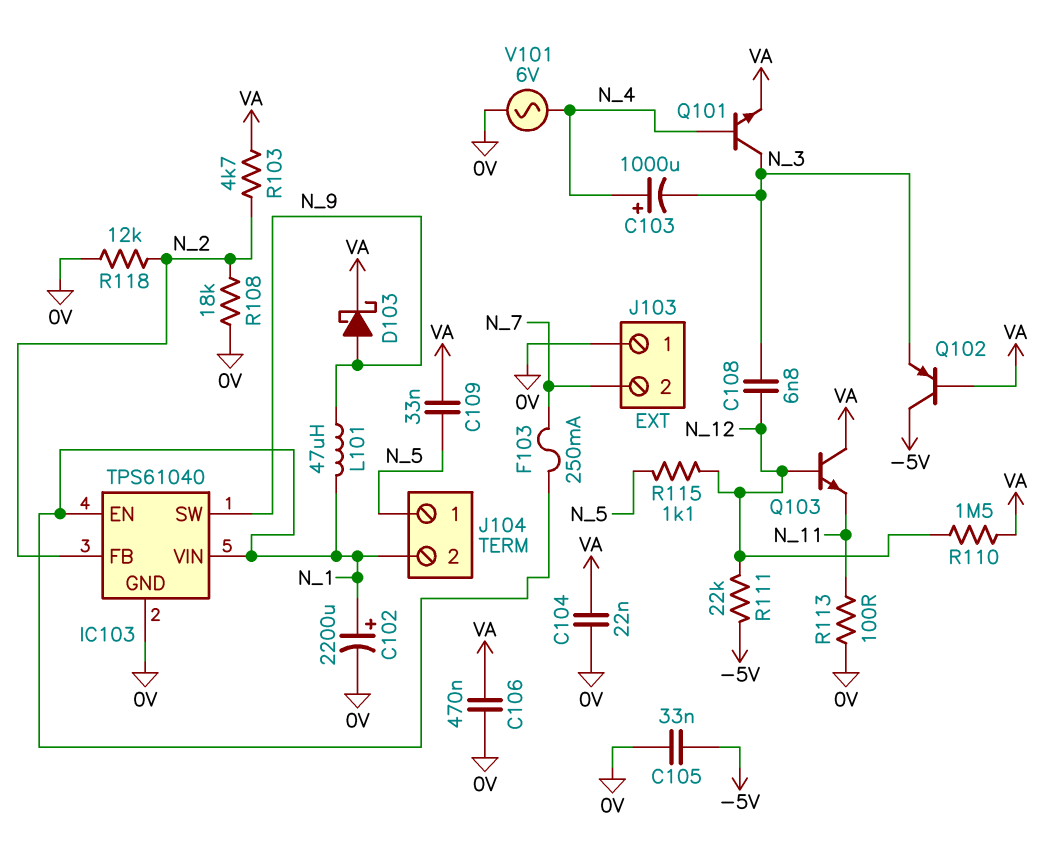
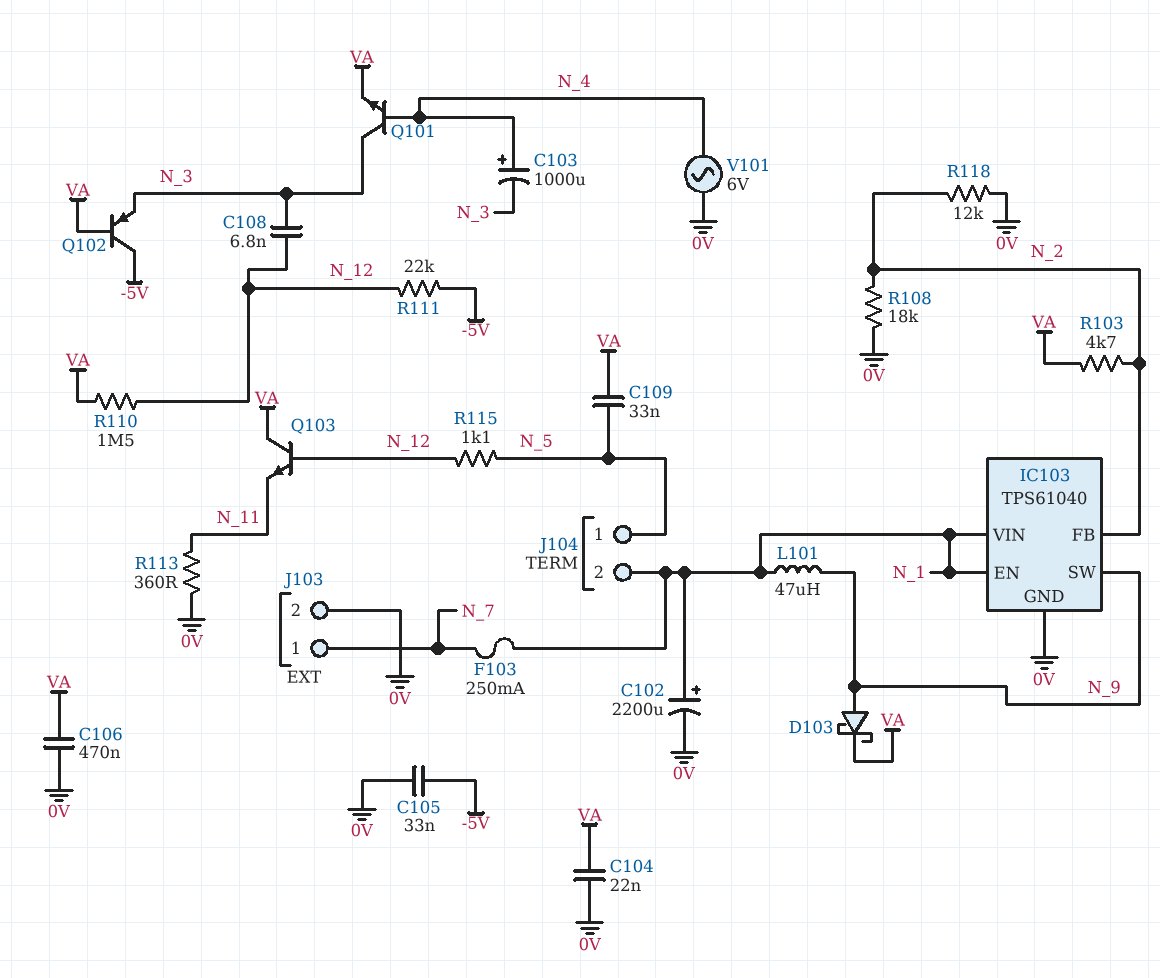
J103 pin 1: 0V -> N_7
J103 pin 2: N_7 -> 0V
R113: 100 (0V, N_11) -> 360 (0V, N_11)

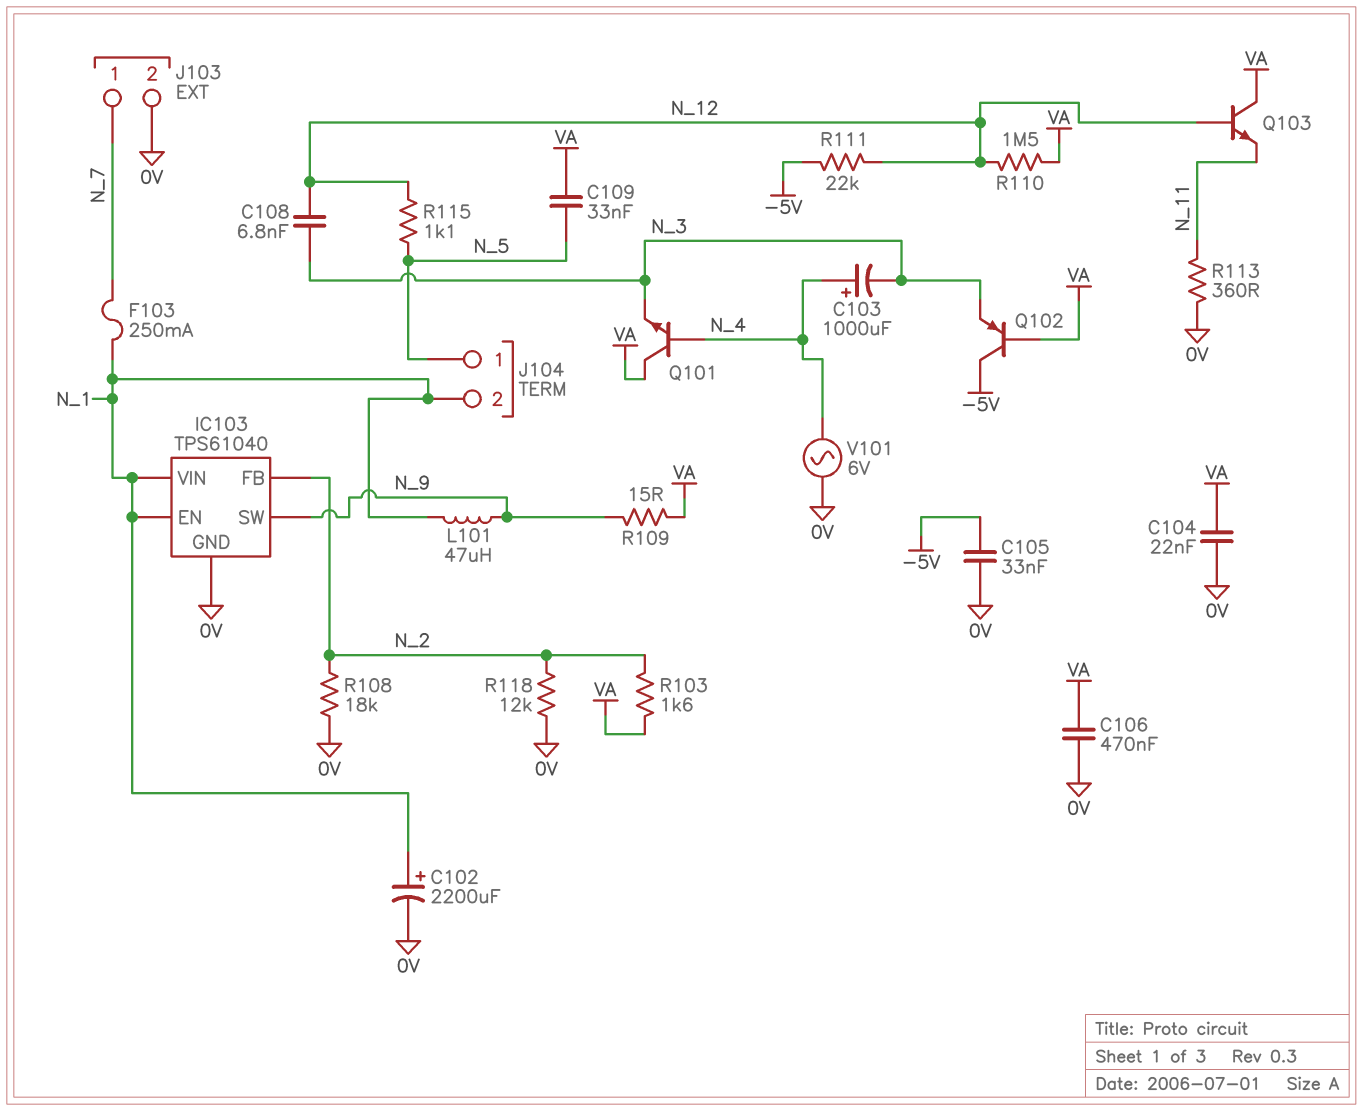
D103: schottky (A N_9, K VA) -> none
Q101: NPN (B N_4, C N_3, E VA) -> NPN (B N_4, C VA, E N_3)
R103: 4.7k (N_2, VA) -> 1.6k (N_2, VA)
R109: none -> 15 (N_9, VA)

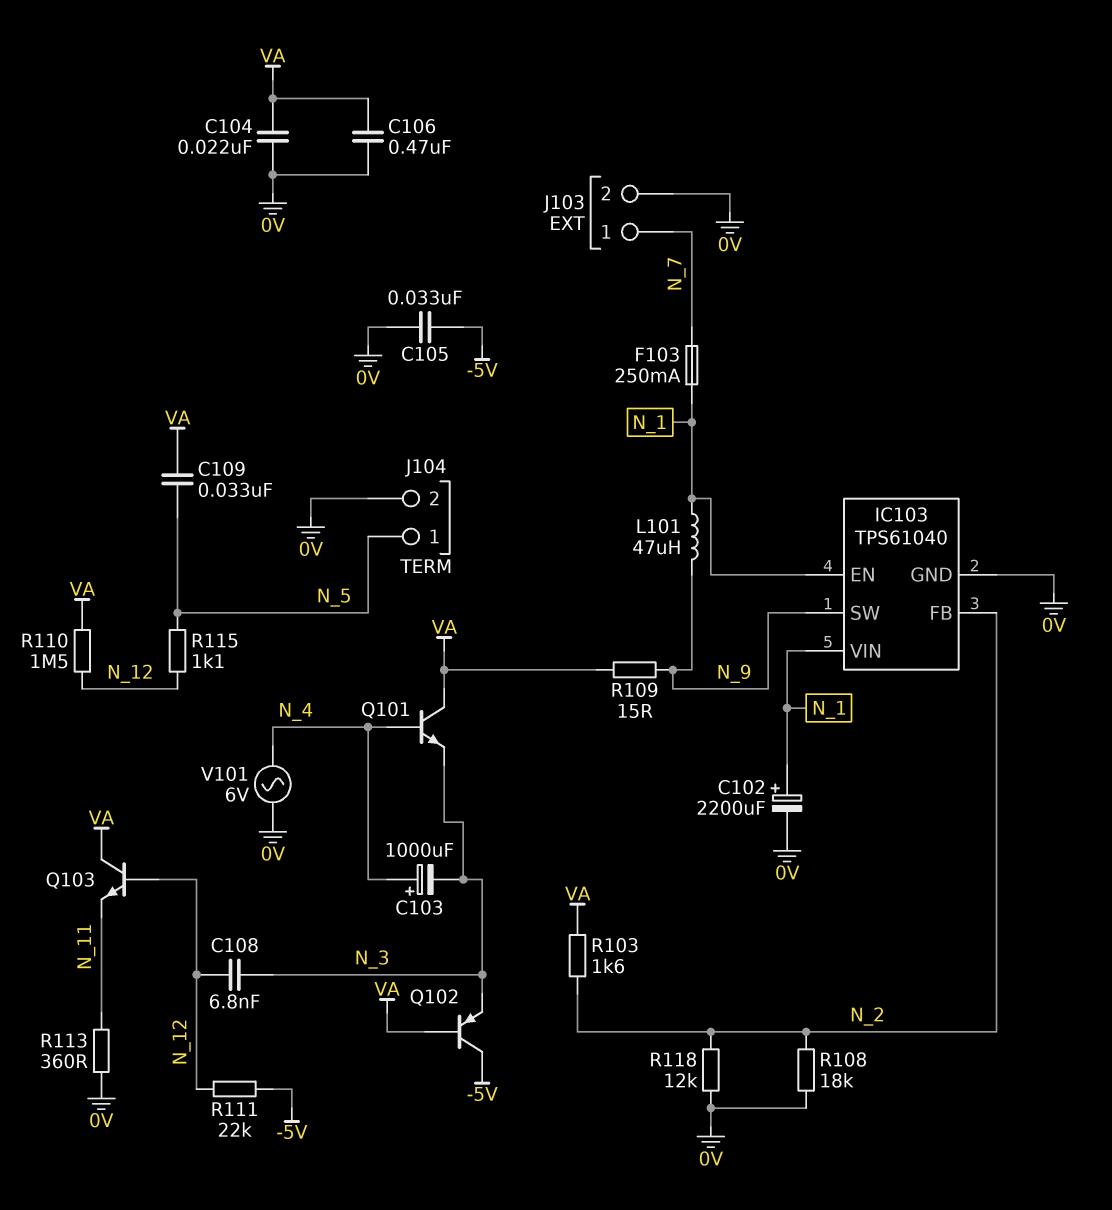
J104 pin 2: N_1 -> 0V

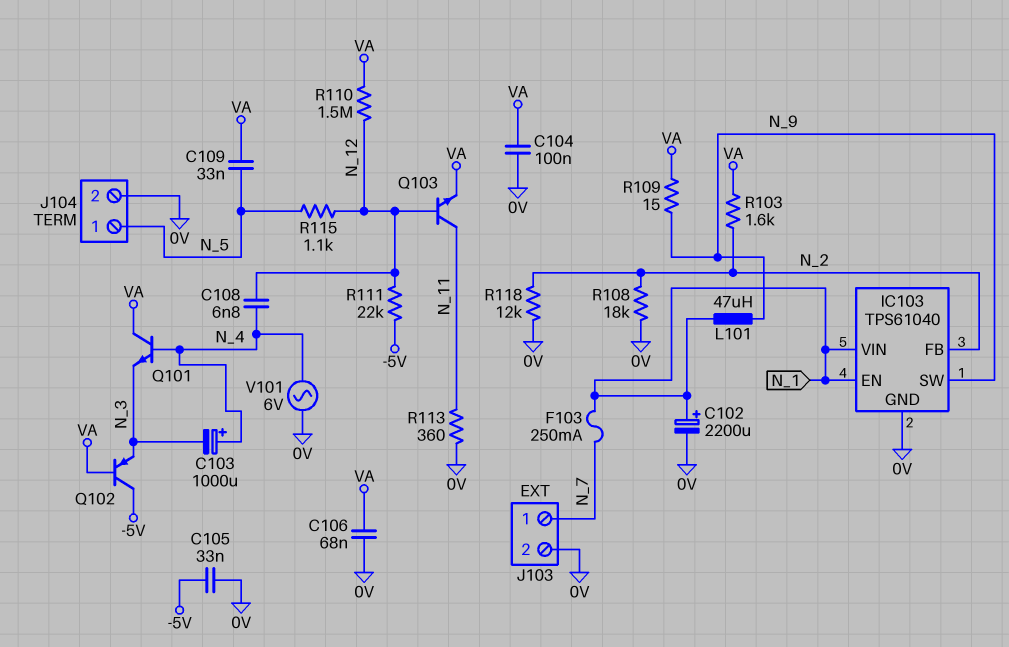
C104: 22nF (0V, VA) -> 100nF (0V, VA)
C106: 470nF (0V, VA) -> 68nF (0V, VA)
C108: 6.8nF (N_3, N_12) -> 6.8nF (N_4, N_12)
Q103: NPN (B N_12, C VA, E N_11) -> NPN (B N_12, C N_11, E VA)

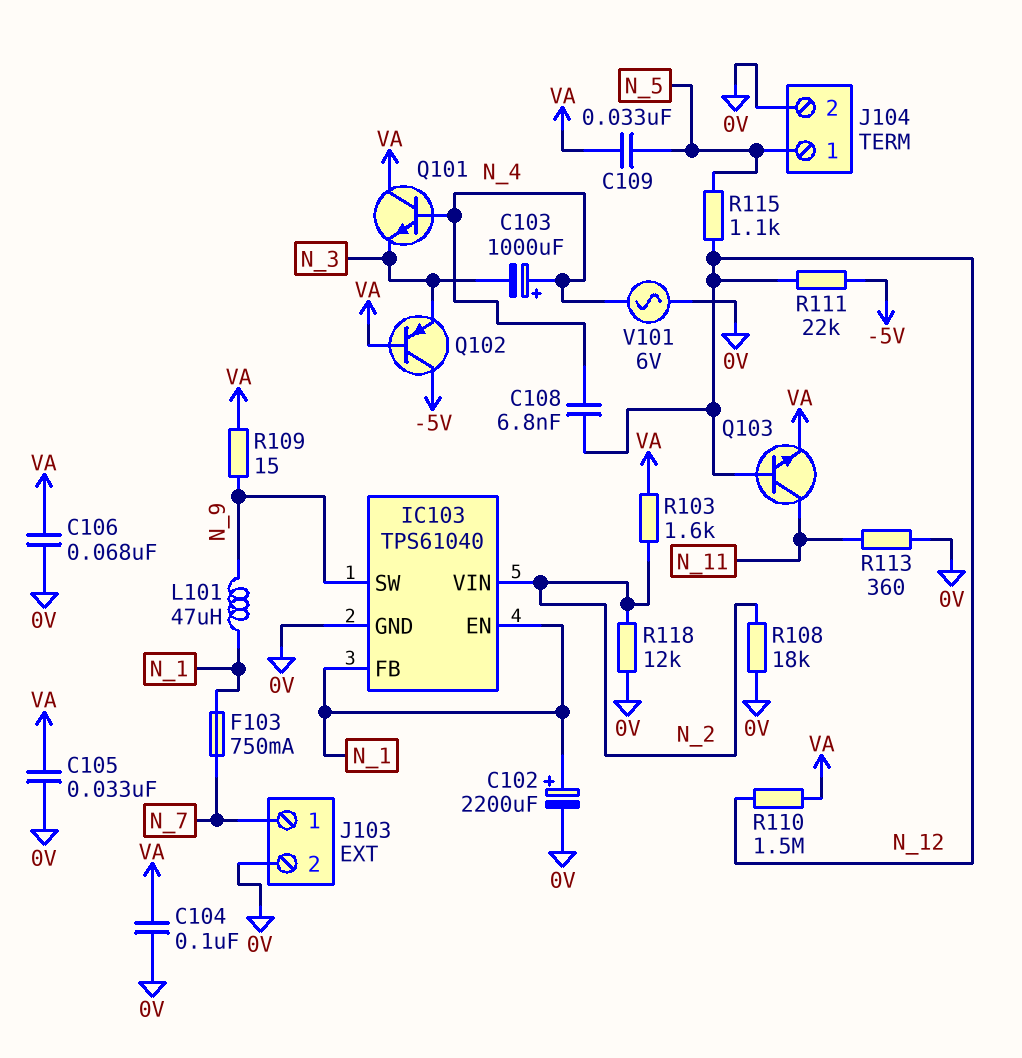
C105: 33nF (-5V, 0V) -> 33nF (0V, VA)
F103: 250mA (N_1, N_7) -> 750mA (N_1, N_7)
IC103 pin FB: N_2 -> N_1
IC103 pin VIN: N_1 -> N_2

